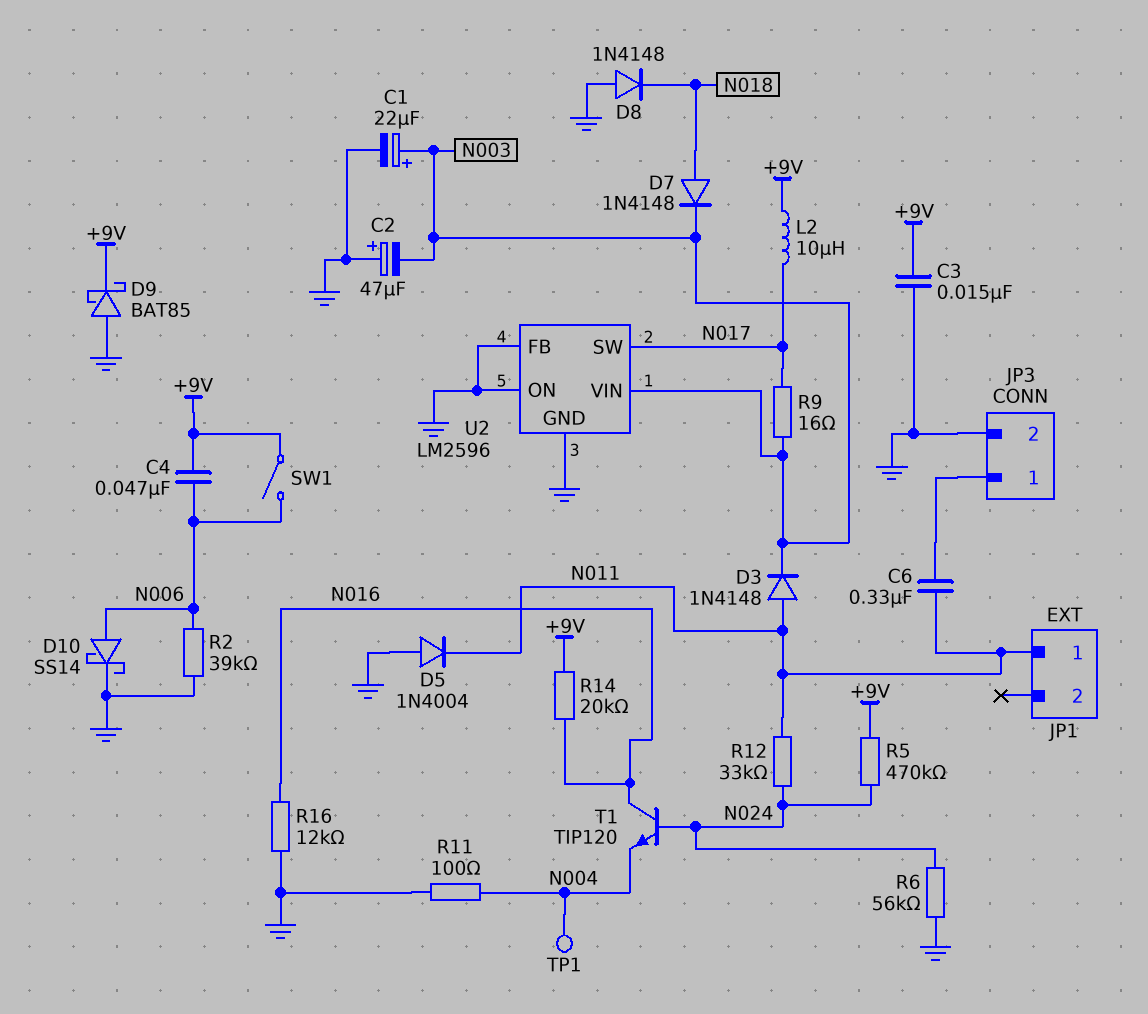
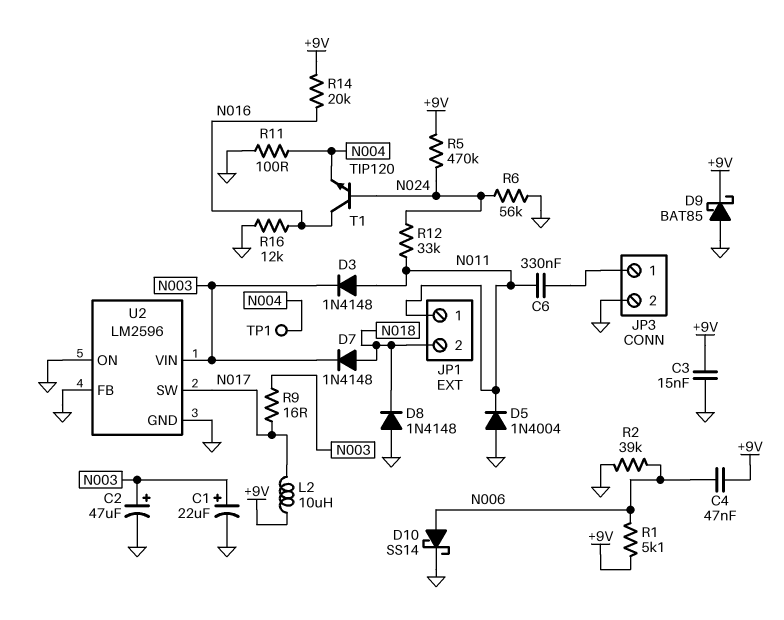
C2: 47uF (plus GND, minus N003) -> 47uF (plus N003, minus GND)
JP1 pin 2: none -> N018
R1: none -> 5.1k (+9V, N006)
SW1: switch (+9V, N006) -> none

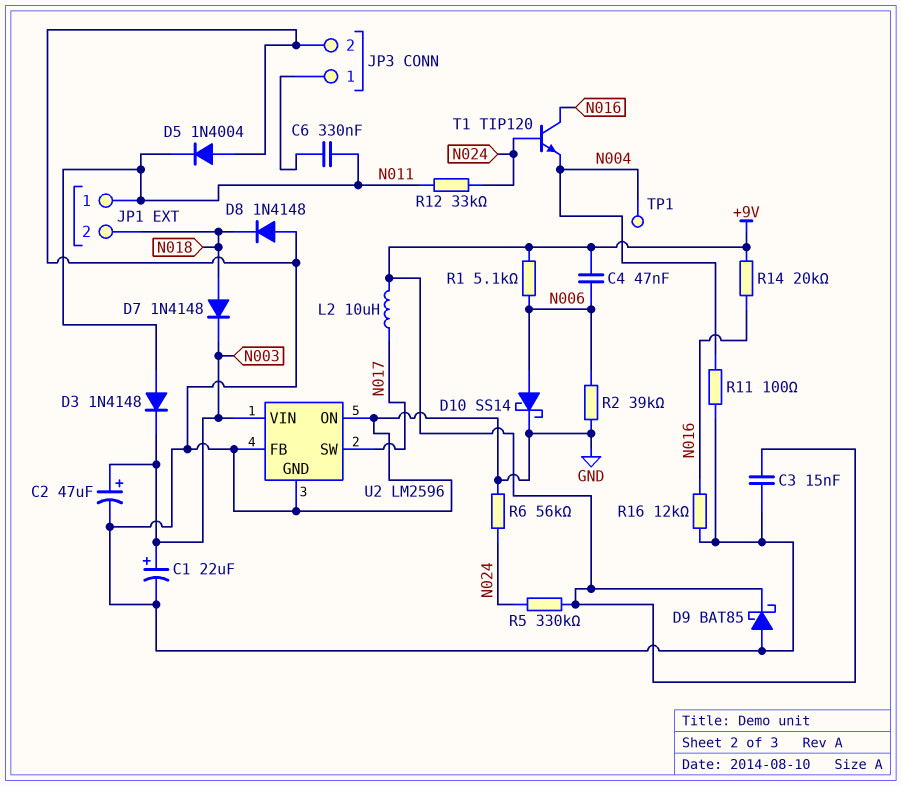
R5: 470k (+9V, N024) -> 330k (+9V, N024)
R9: 16 (N003, N017) -> none

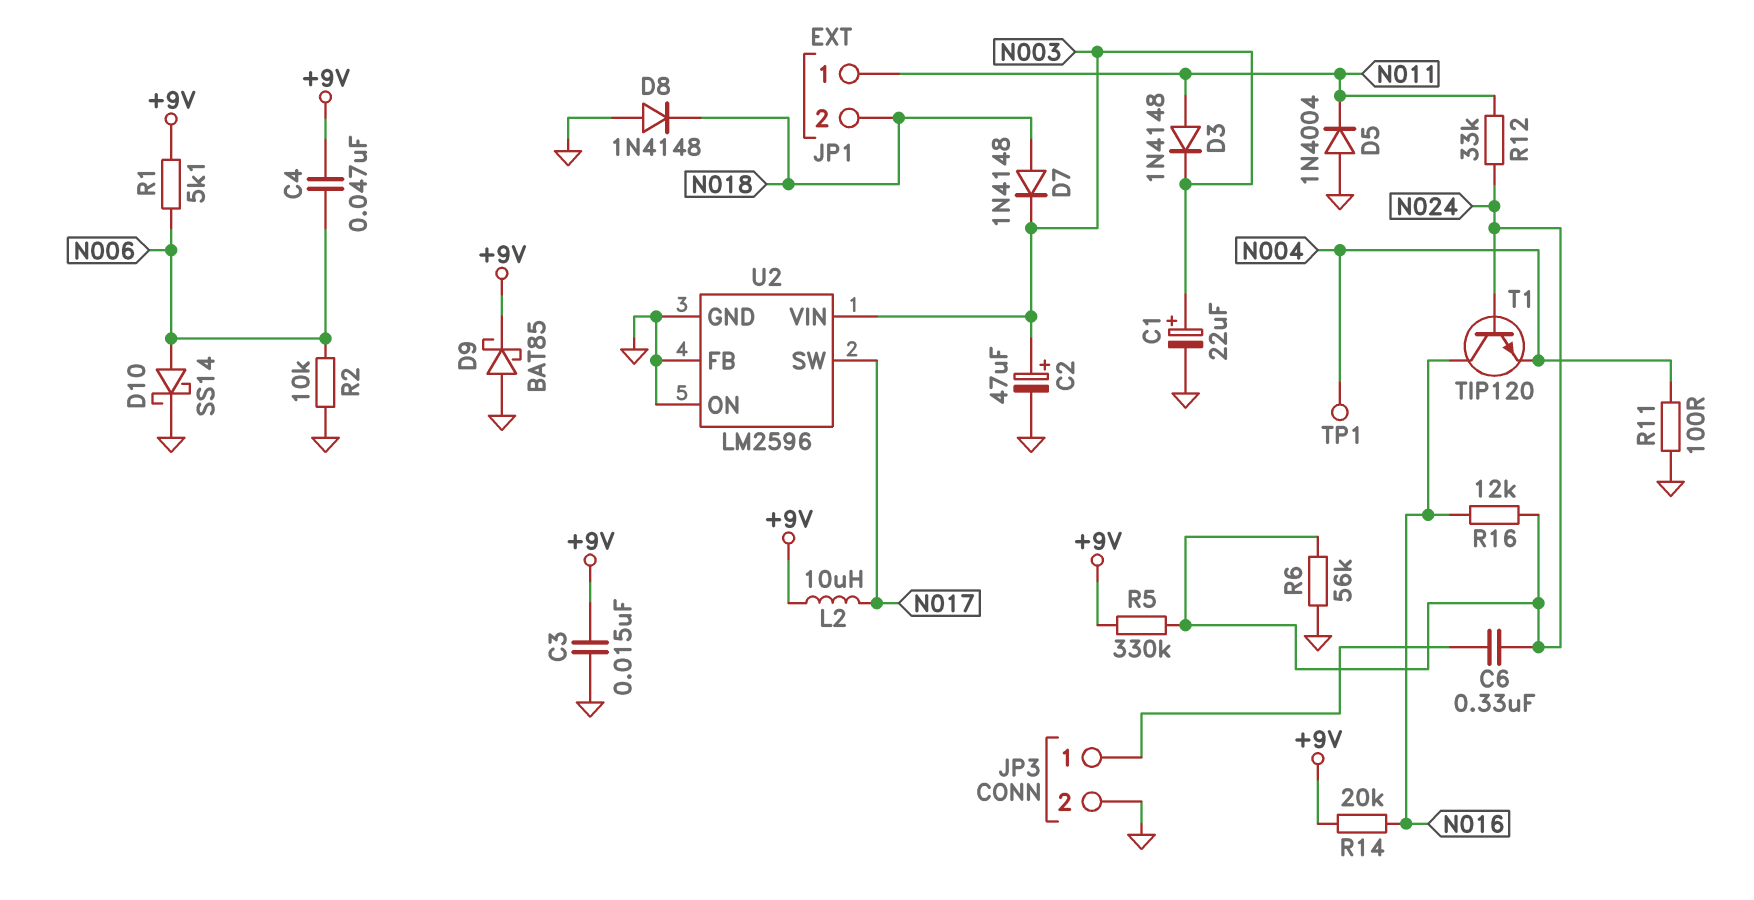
C6: 330nF (JP3/1, N011) -> 330nF (JP3/1, N024)
R2: 39k (GND, N006) -> 10k (GND, N006)
R16: 12k (GND, N016) -> 12k (N016, N024)

